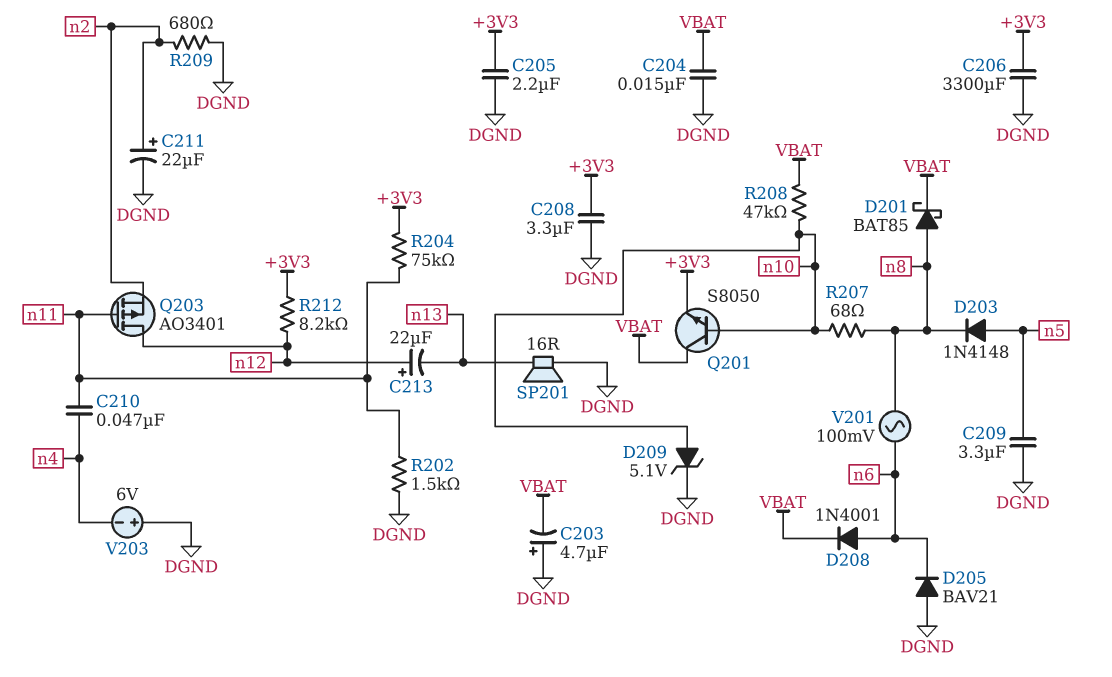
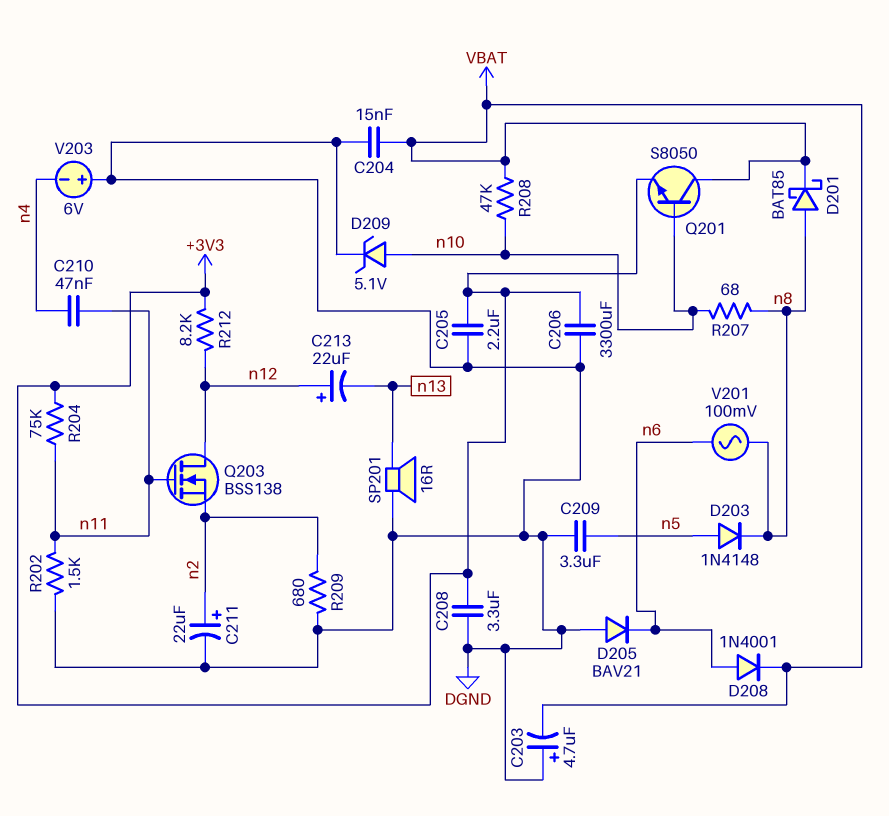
Q203: PMOS AO3401 (G n11, D n12, S n2) -> NMOS BSS138 (G n11, D n12, S n2)

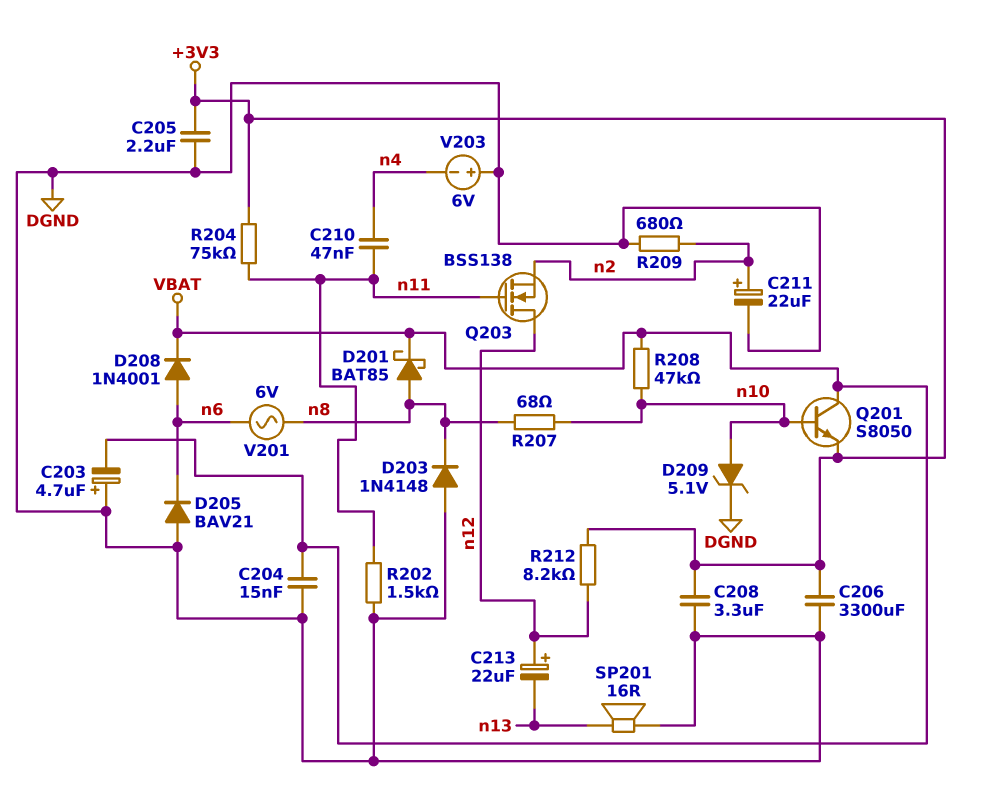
C209: 3.3uF (DGND, n5) -> none
D203: diode 1N4148 (A n5, K n8) -> diode 1N4148 (A DGND, K n8)
V201: AC 100mV (n6, n8) -> AC 6V (n6, n8)

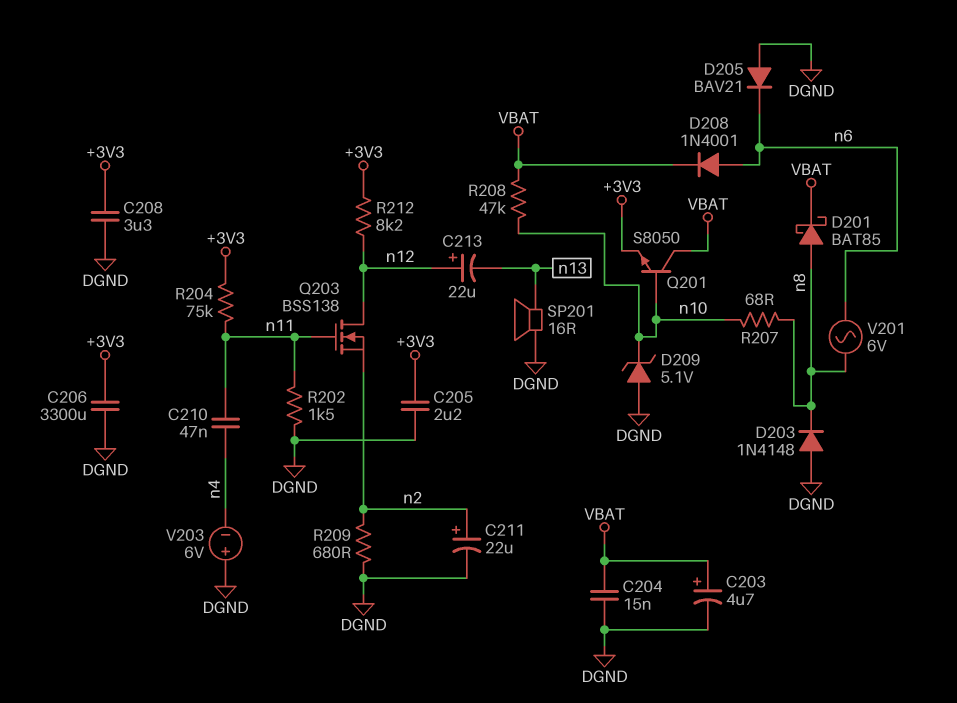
C203: 4.7uF (plus DGND, minus VBAT) -> 4.7uF (plus VBAT, minus DGND)
D209: zener 5.1V (A n10, K DGND) -> zener 5.1V (A DGND, K n10)

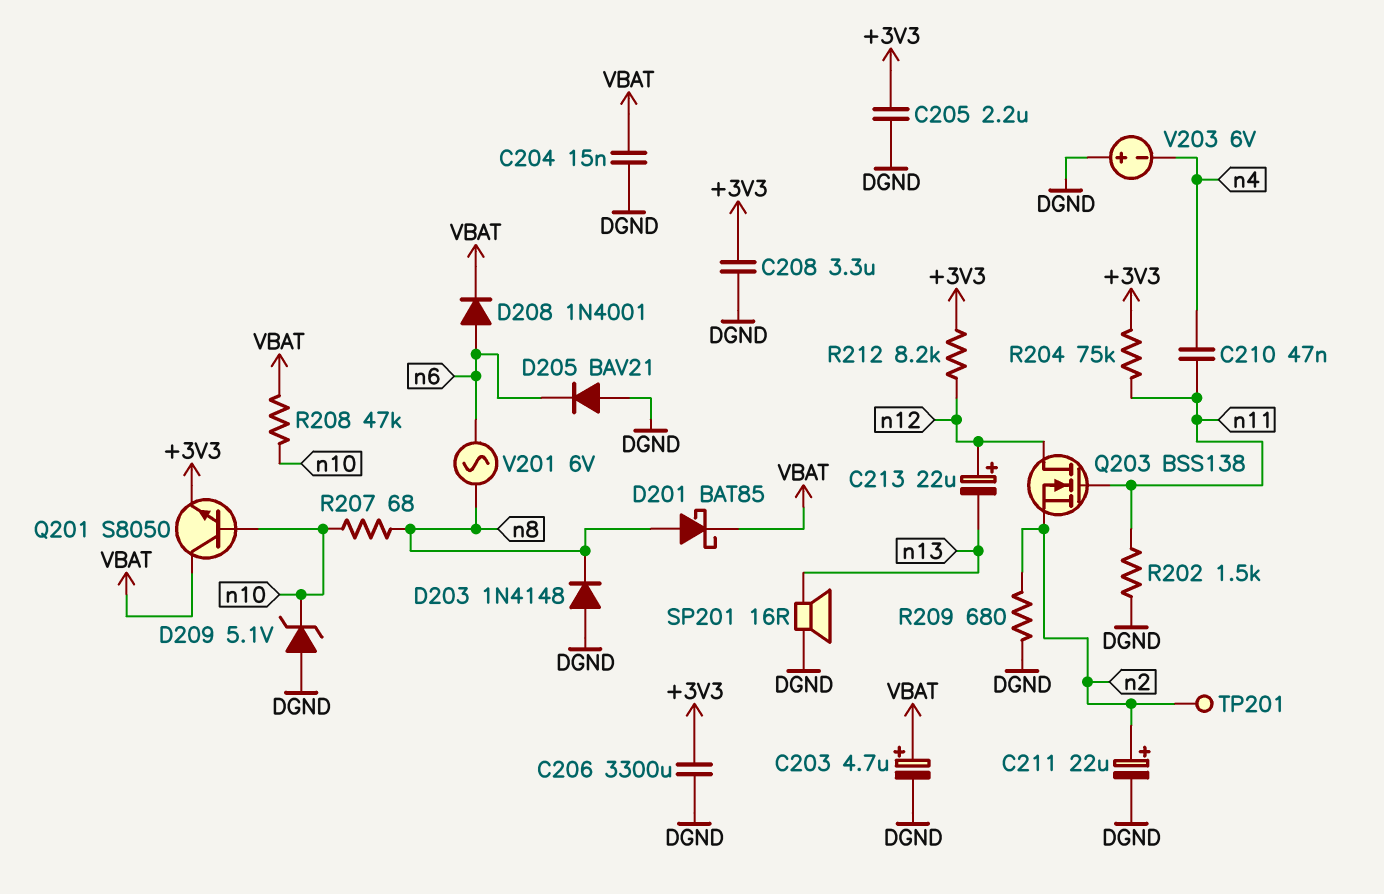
TP201: none -> test point (n2)

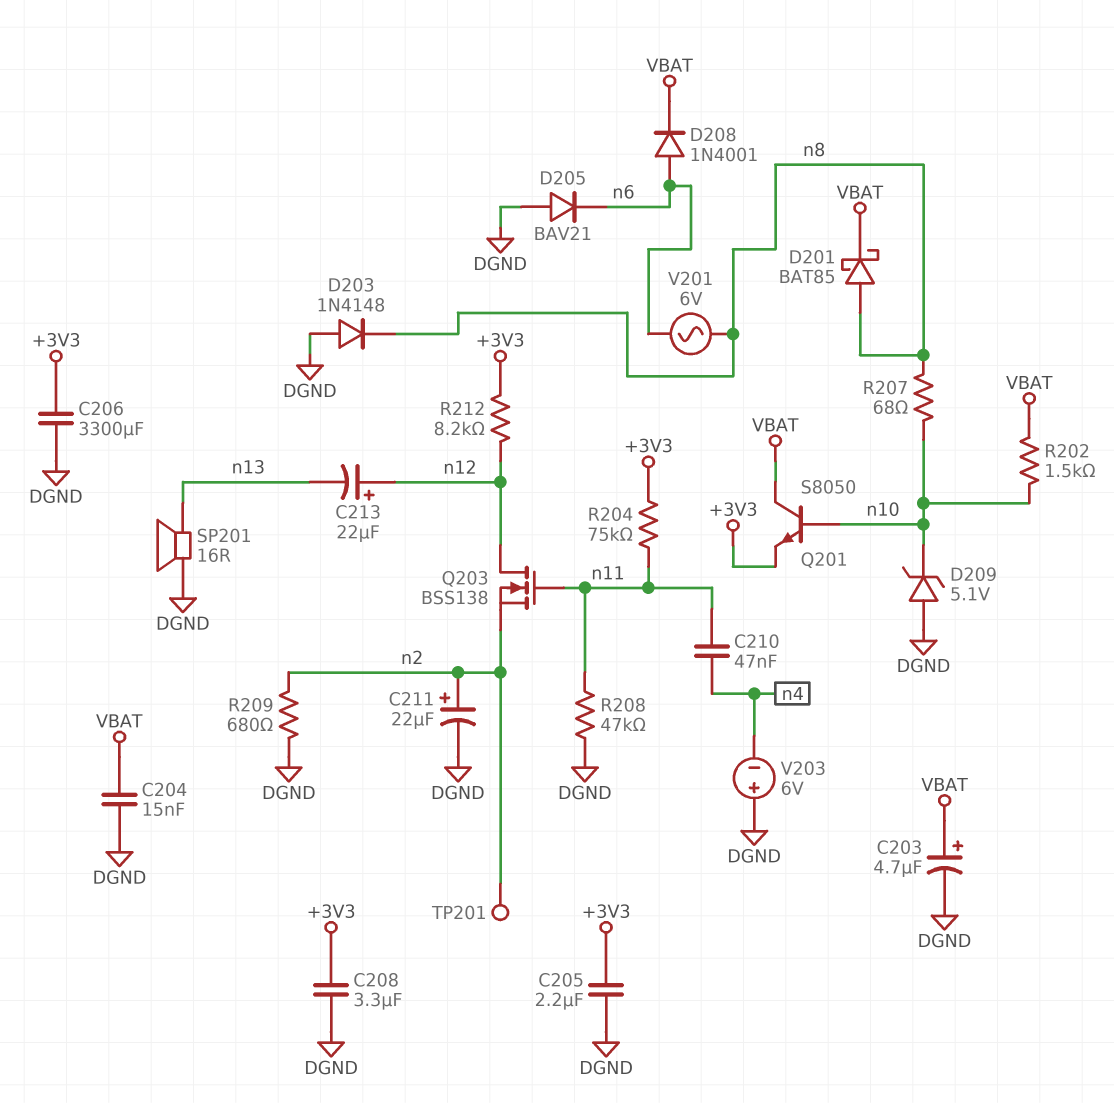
R202: 1.5k (DGND, n11) -> 1.5k (VBAT, n10)
R208: 47k (VBAT, n10) -> 47k (DGND, n11)

